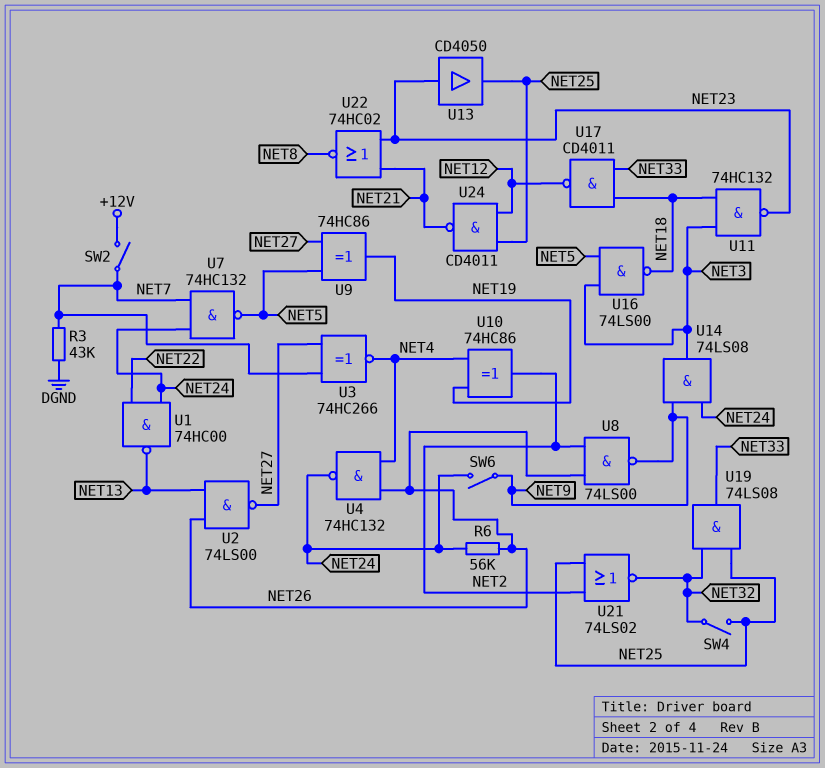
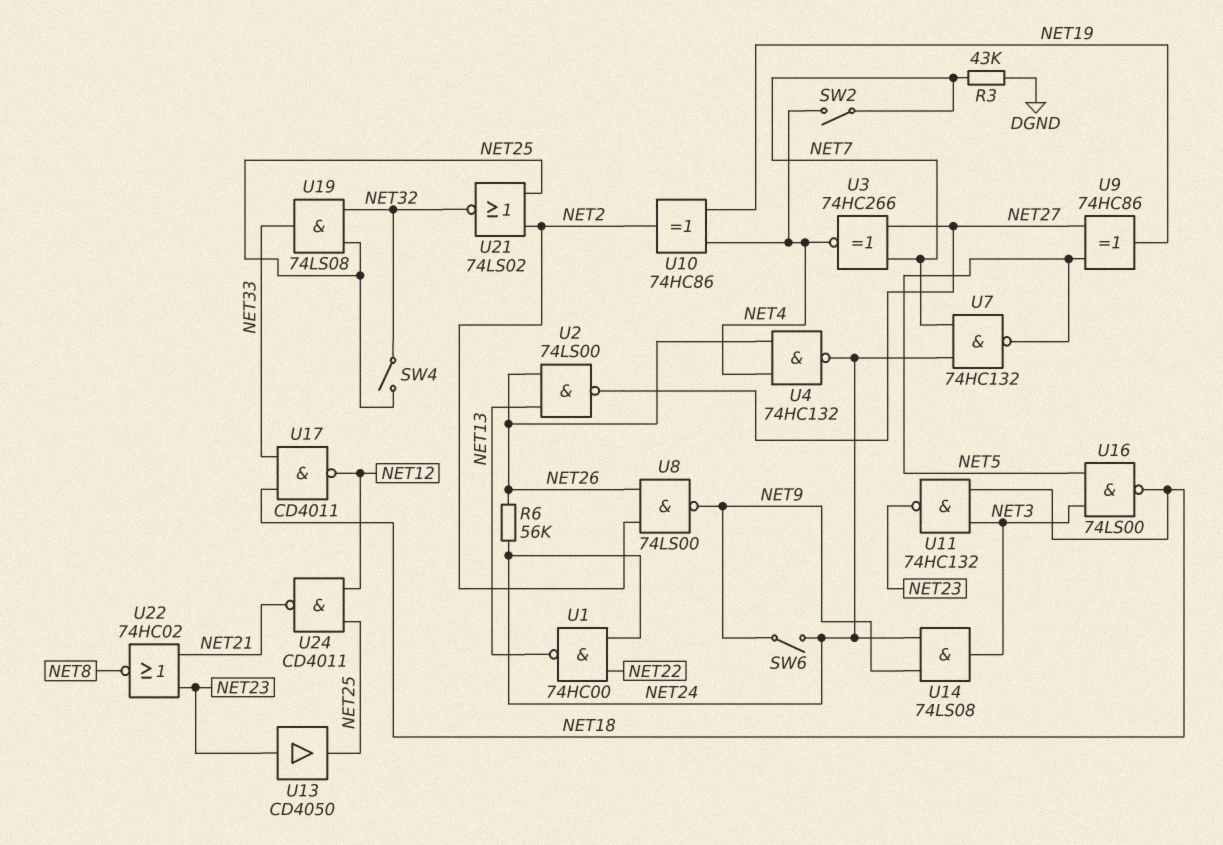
SW2: switch (+12V, NET7) -> switch (NET4, NET7)

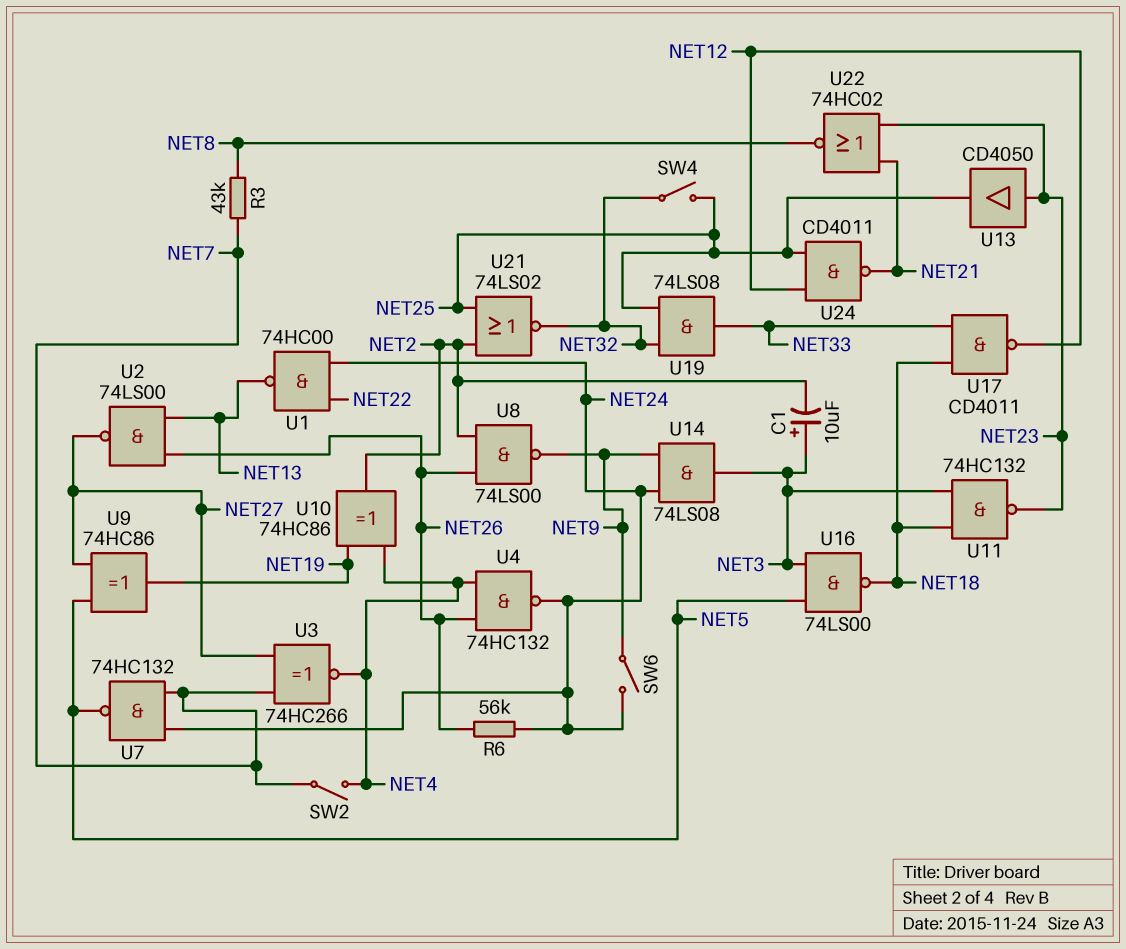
C1: none -> 10uF (plus NET3, minus NET2)
R3: 43k (DGND, NET7) -> 43k (NET7, NET8)

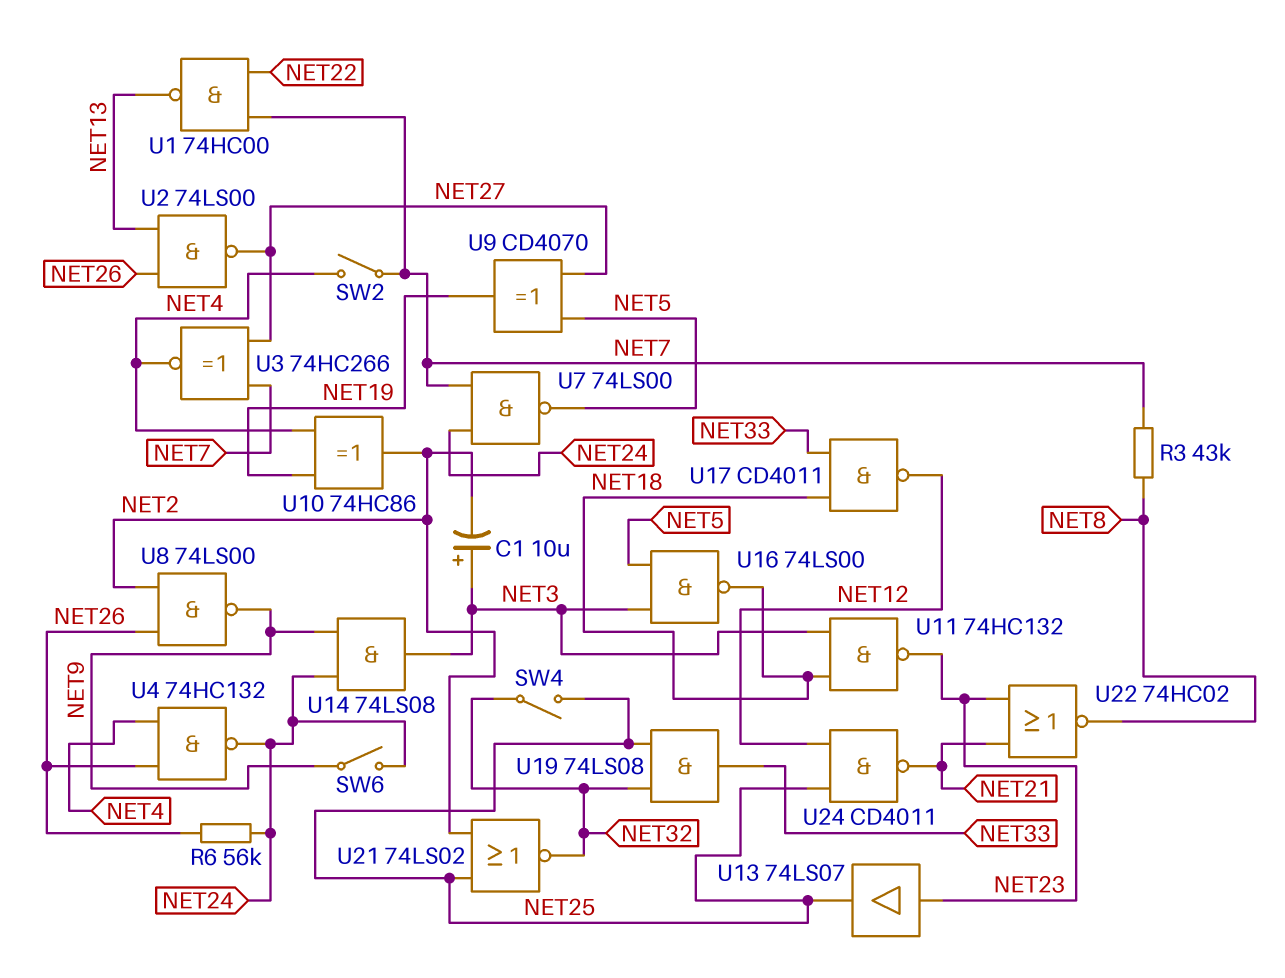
U1: NAND 74HC00 (in NET22, in NET24, out NET13) -> NAND 74HC00 (in NET7, in NET22, out NET13)
U7: NAND 74HC132 (in NET7, in NET24, out NET5) -> NAND 74LS00 (in NET7, in NET24, out NET5)
U9: XOR 74HC86 (in NET5, in NET27, out NET19) -> XOR CD4070 (in NET5, in NET27, out NET19)
U13: buffer CD4050 (in NET23, out NET25) -> buffer 74LS07 (in NET23, out NET25)

